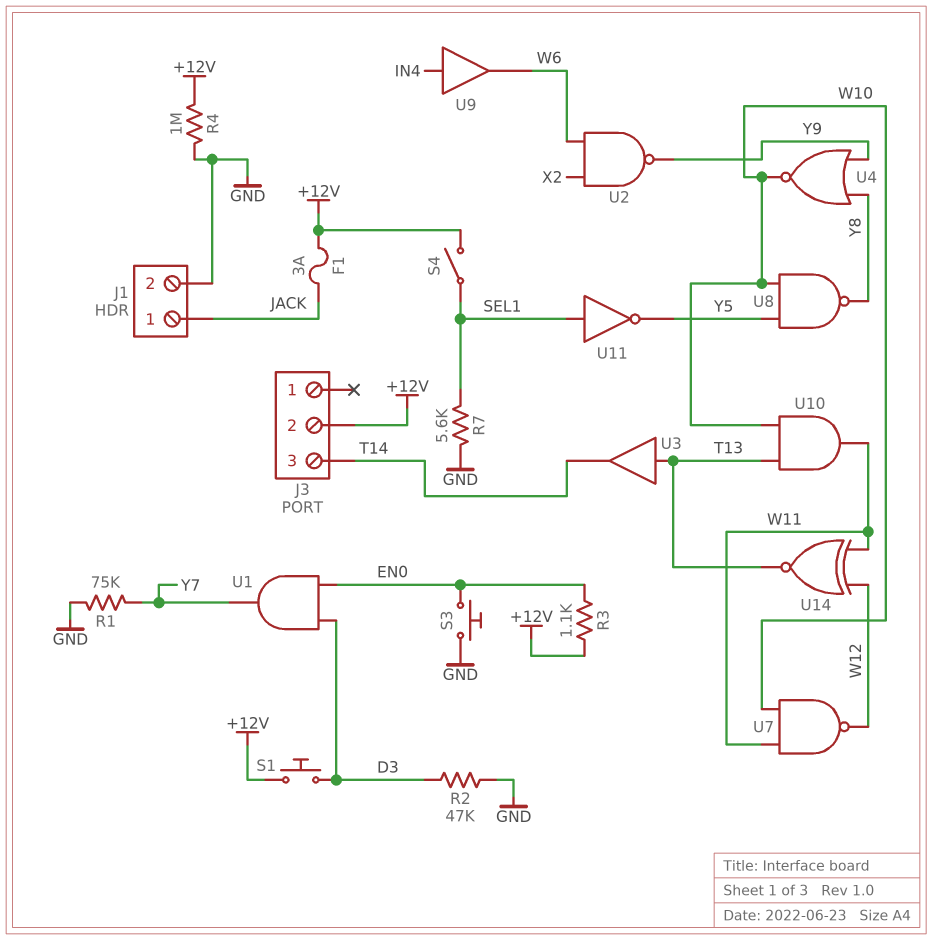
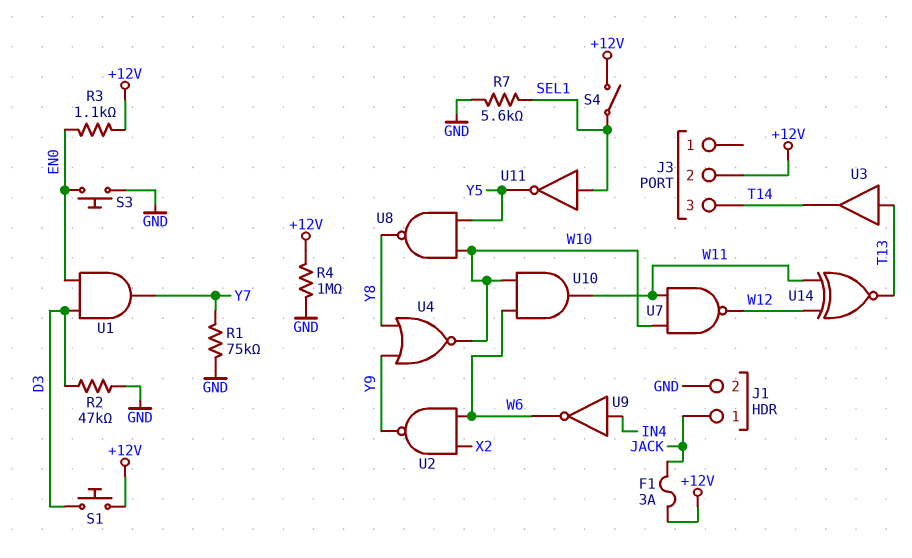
U9: buffer (in IN4, out W6) -> NOT (in IN4, out W6)
U10: AND (in T13, in W10, out W11) -> AND (in W6, in W10, out W11)

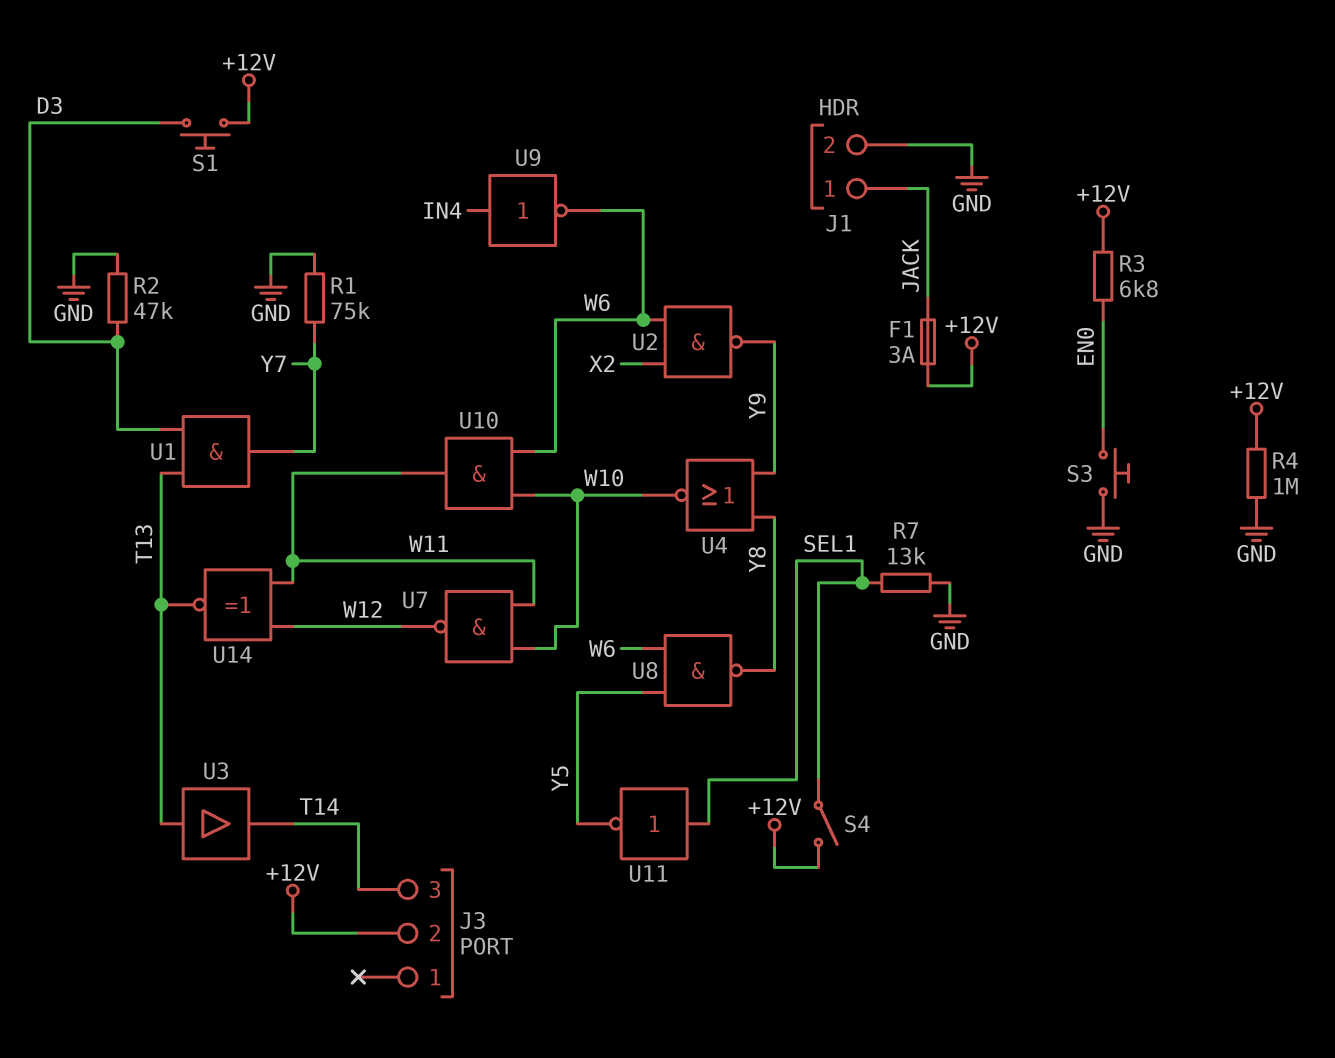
R3: 1.1k (+12V, EN0) -> 6.8k (+12V, EN0)
R7: 5.6k (GND, SEL1) -> 13k (GND, SEL1)
U1: AND (in D3, in EN0, out Y7) -> AND (in D3, in T13, out Y7)
U8: NAND (in W10, in Y5, out Y8) -> NAND (in W6, in Y5, out Y8)

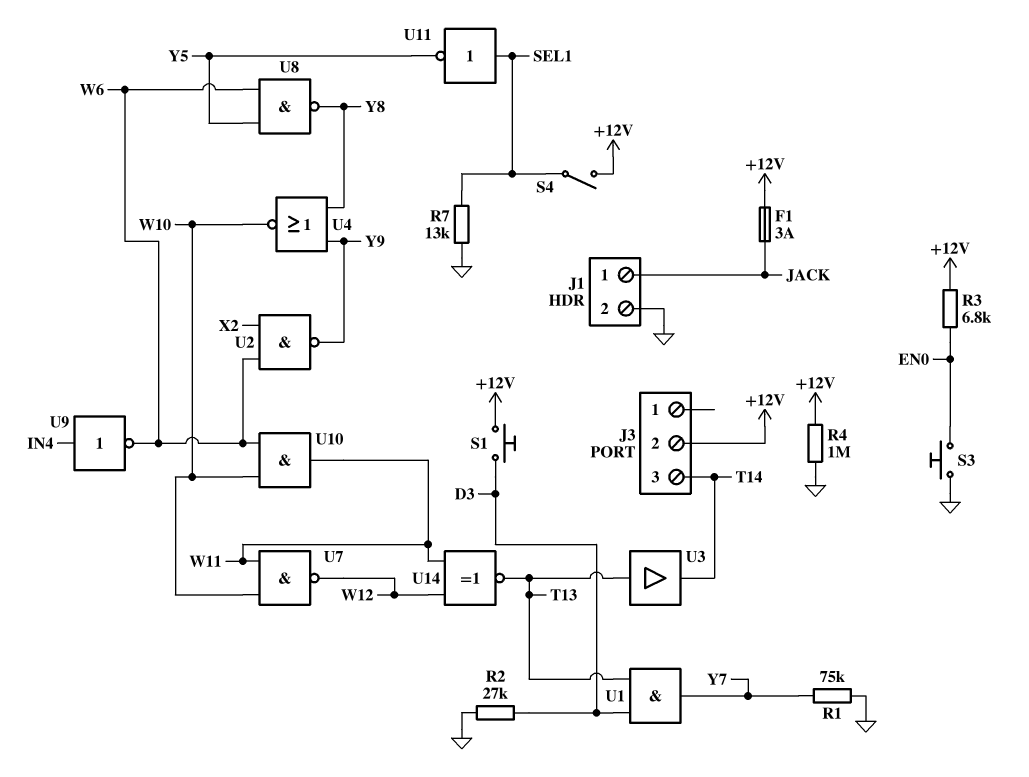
R2: 47k (D3, GND) -> 27k (D3, GND)

